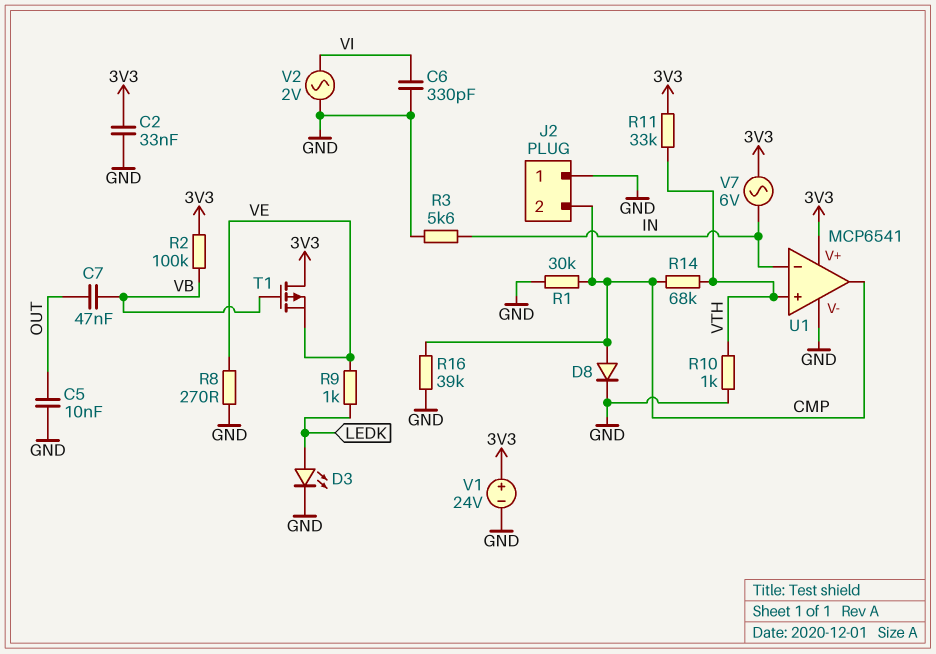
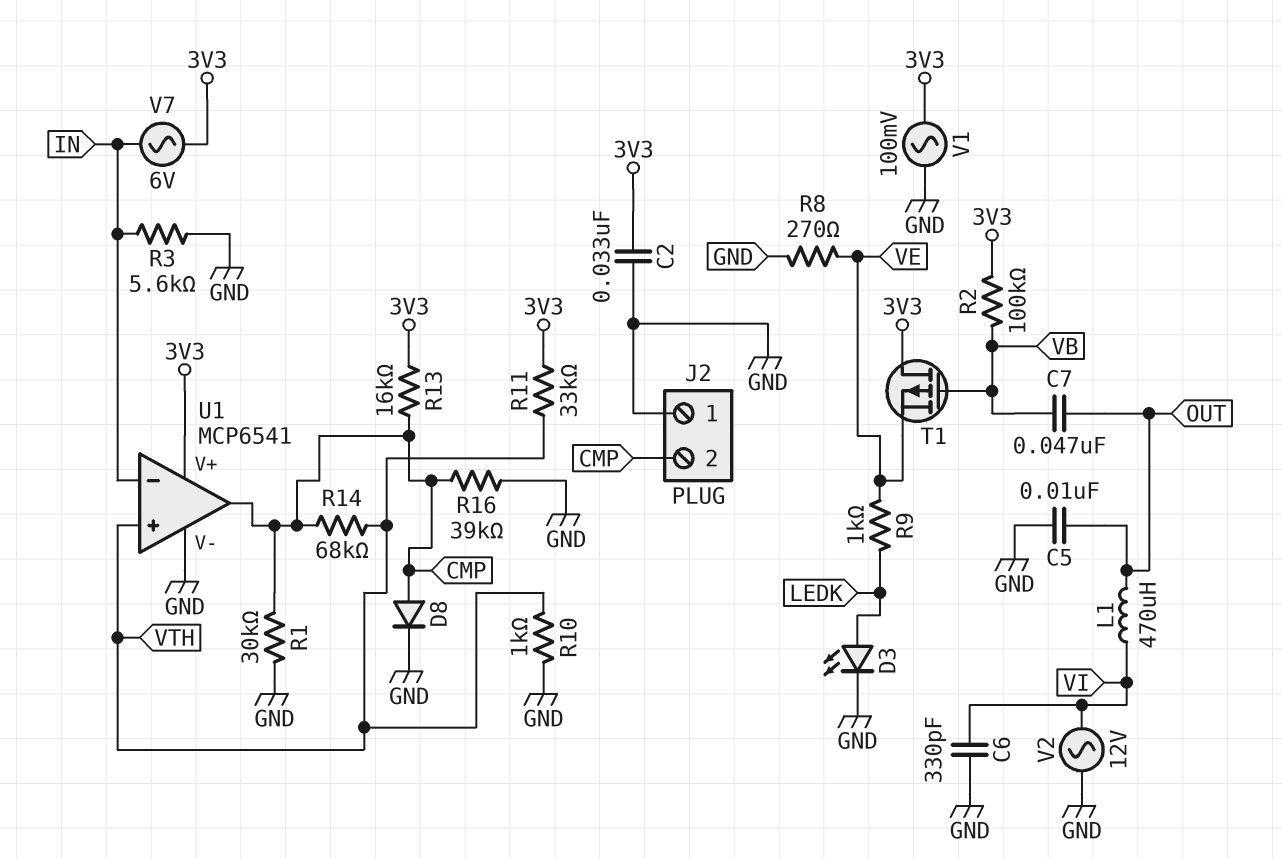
L1: none -> 470uH (OUT, VI)
R13: none -> 16k (3V3, CMP)
V1: 24V (plus 3V3, minus GND) -> AC 100mV (3V3, GND)
V2: AC 2V (GND, VI) -> AC 12V (GND, VI)

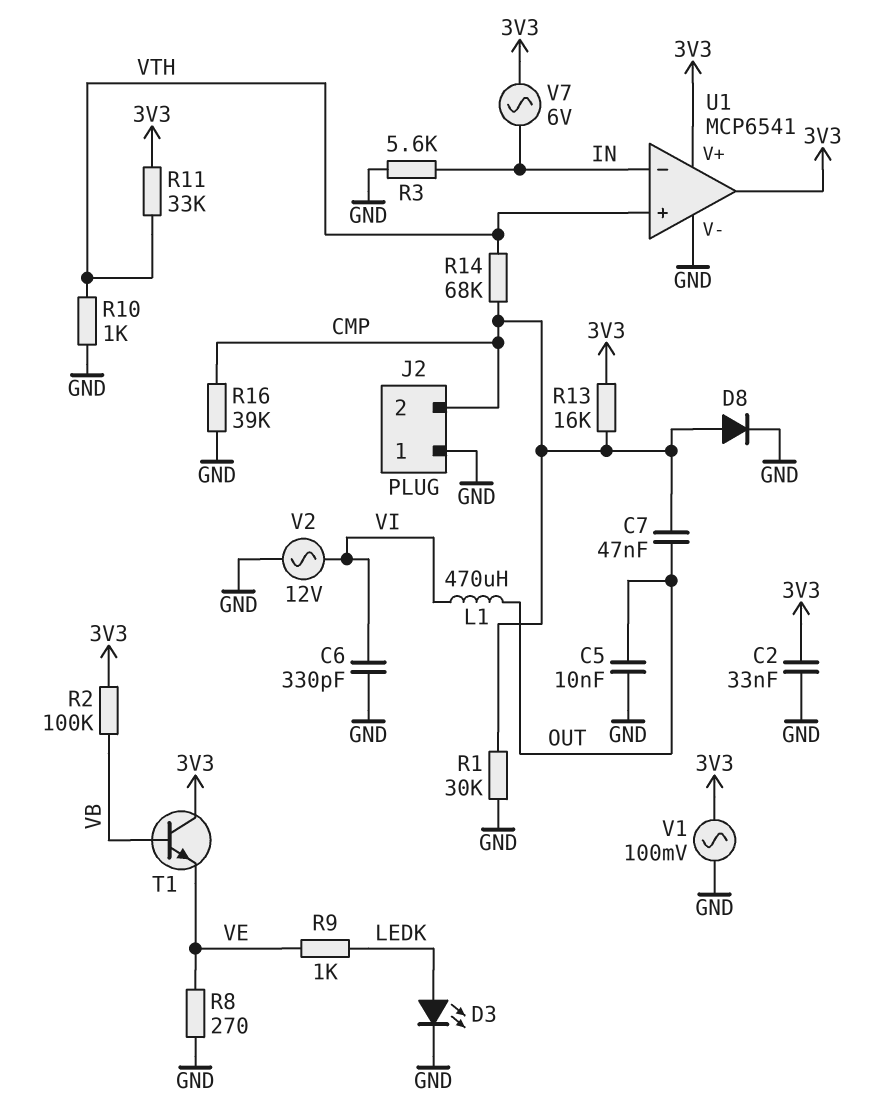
C7: 47nF (OUT, VB) -> 47nF (CMP, OUT)
T1: PMOS (G VB, D 3V3, S VE) -> NPN (B VB, C 3V3, E VE)
U1 pin out: CMP -> 3V3

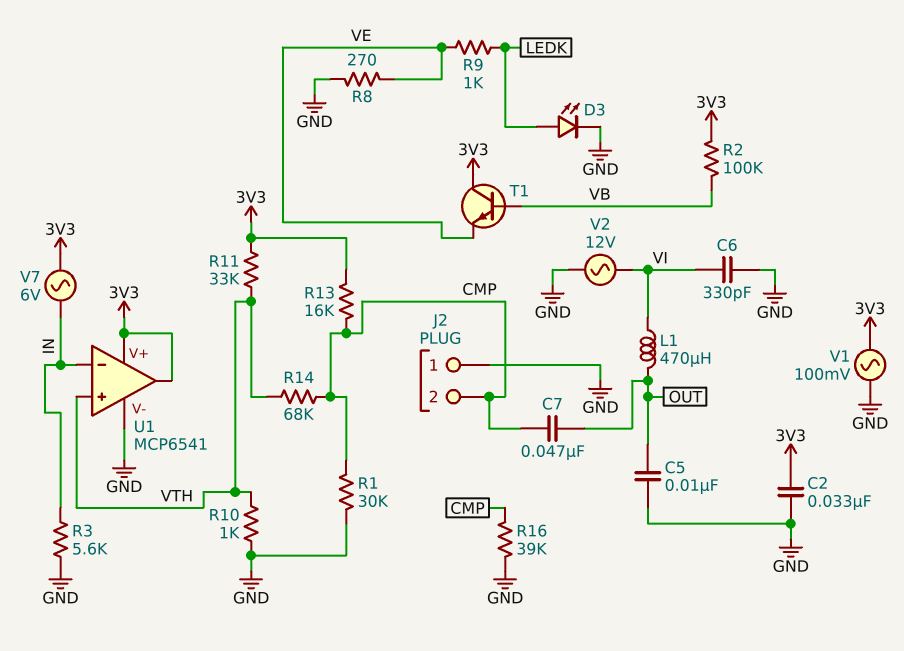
D8: diode (A CMP, K GND) -> none

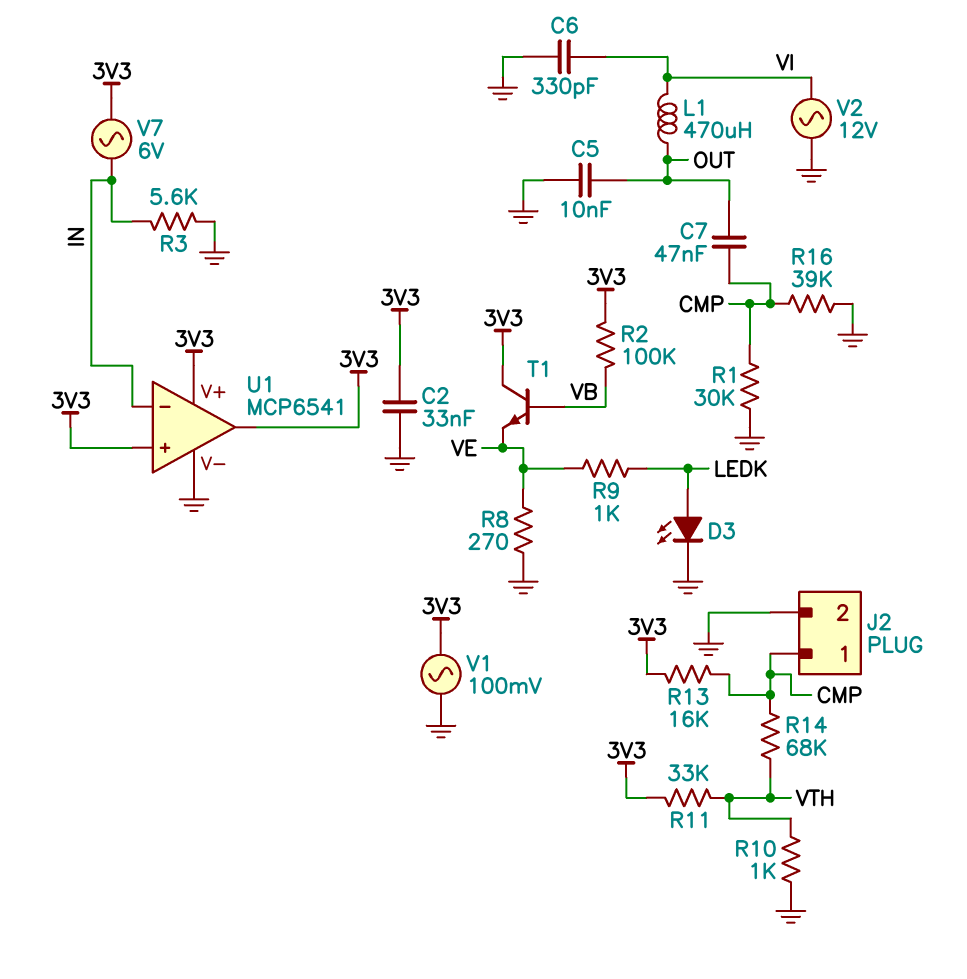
J2 pin 1: GND -> CMP
J2 pin 2: CMP -> GND
U1 pin in+: VTH -> 3V3

